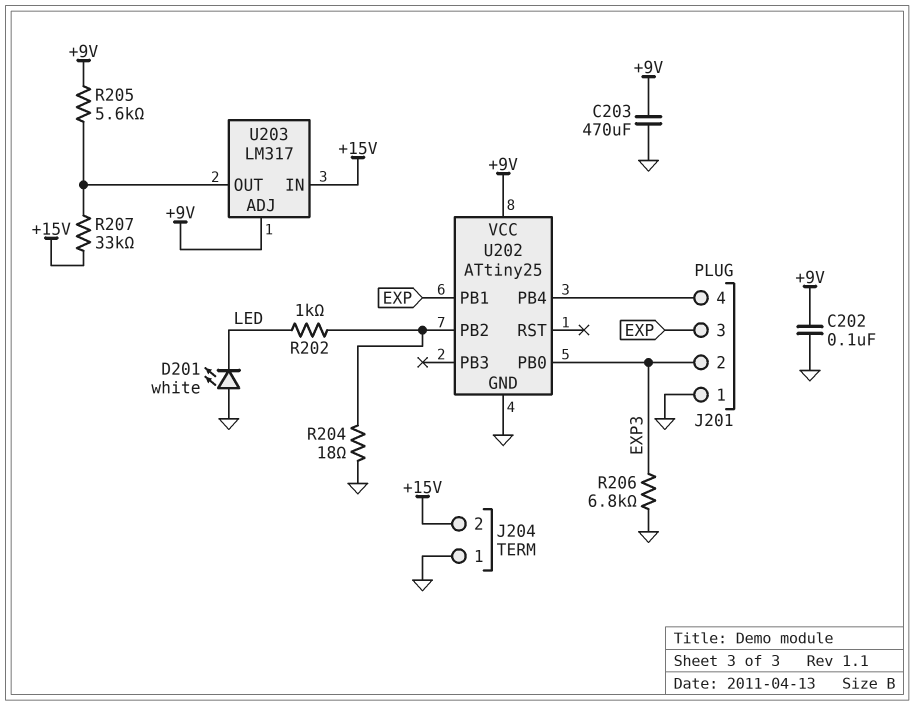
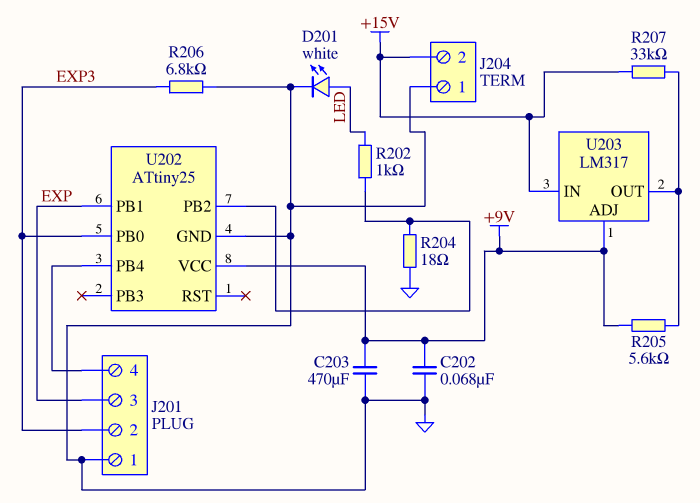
C202: 100nF (+9V, GND) -> 68nF (+9V, GND)
D201: LED white (A GND, K LED) -> LED white (A LED, K GND)

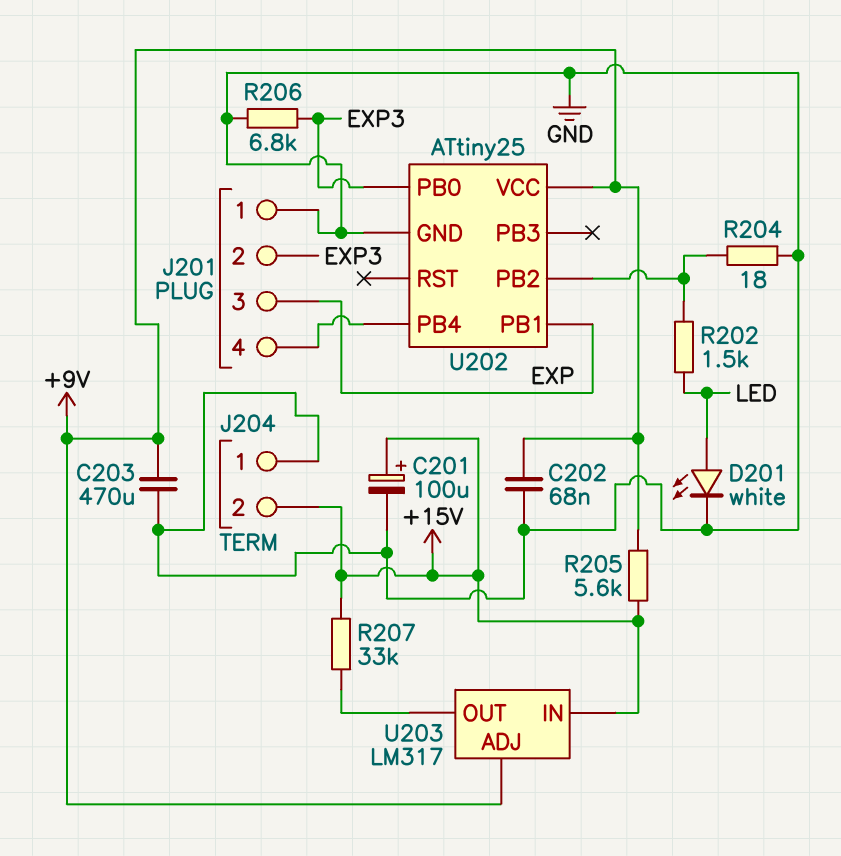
C201: none -> 100uF (plus +15V, minus GND)
R202: 1k (LED, U202/PB2) -> 1.5k (LED, U202/PB2)
R205: 5.6k (+9V, U203/OUT) -> 5.6k (+9V, +15V)

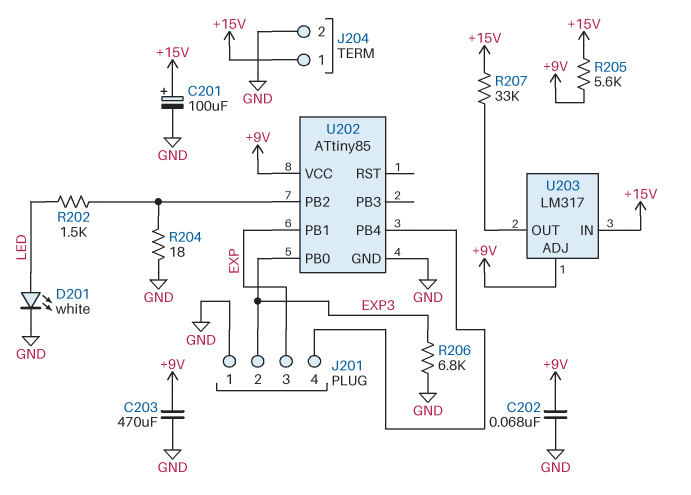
J204 pin 1: GND -> +15V
J204 pin 2: +15V -> GND
U202: ATtiny25 -> ATtiny85

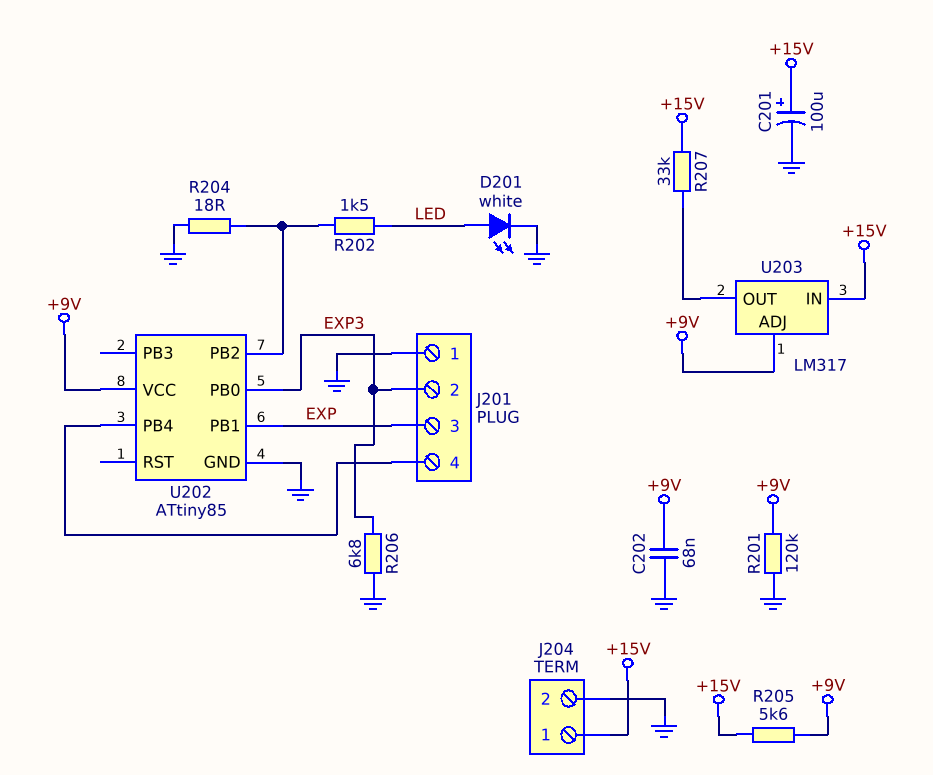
C203: 470uF (+9V, GND) -> none
R201: none -> 120k (+9V, GND)

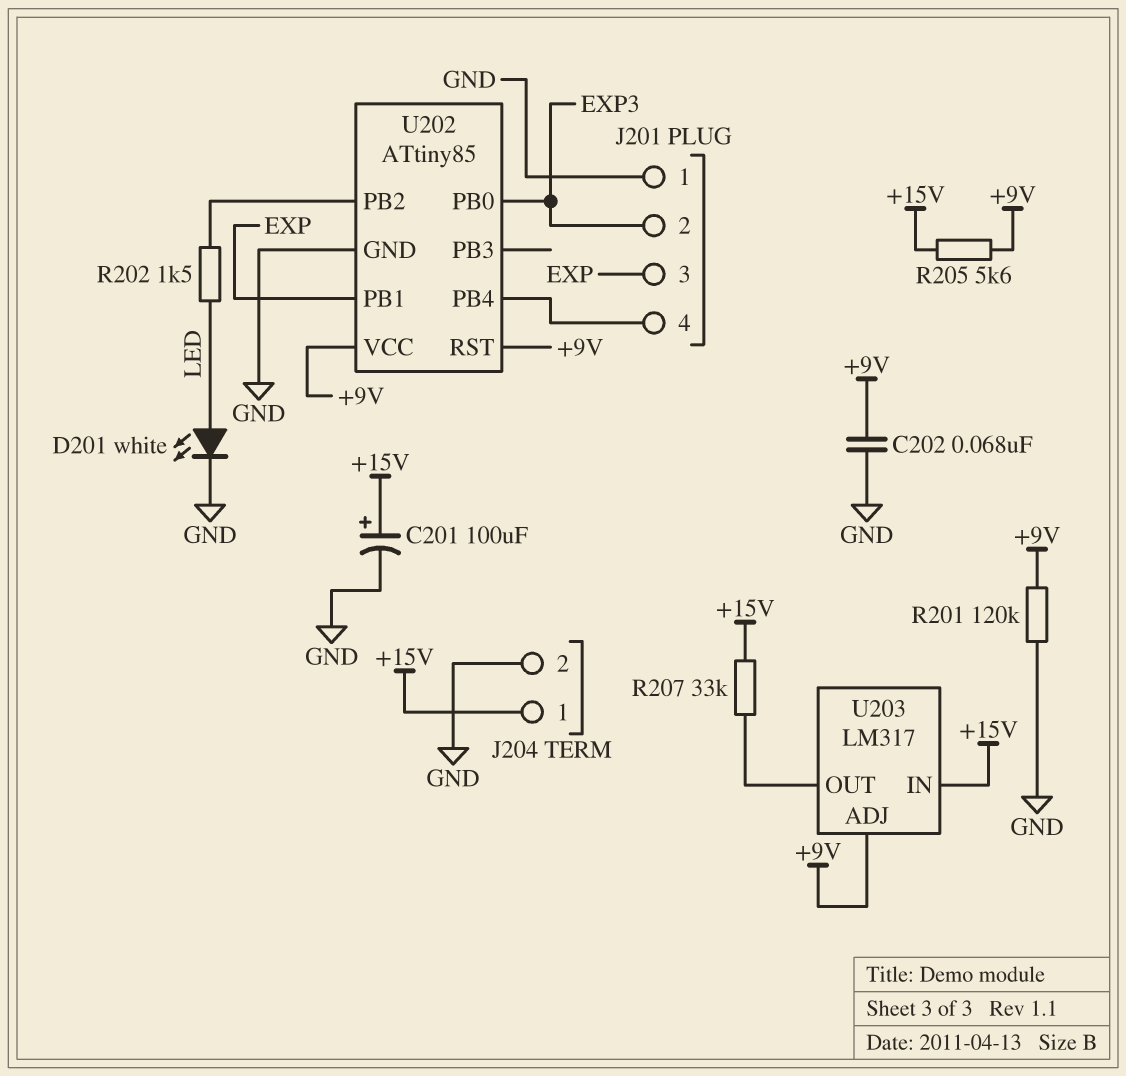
R204: 18 (GND, U202/PB2) -> none
R206: 6.8k (EXP3, GND) -> none
U202 pin RST: none -> +9V

